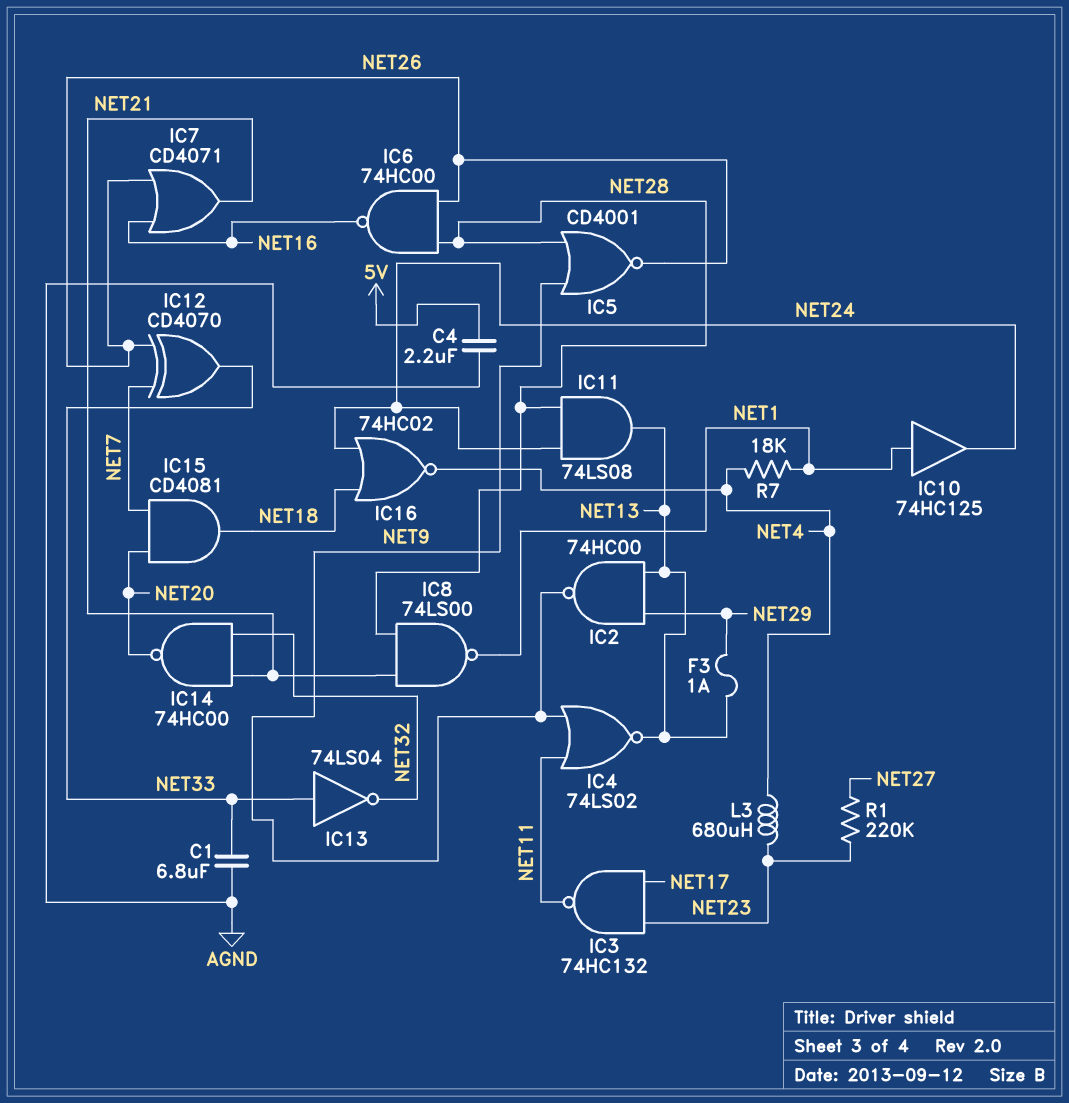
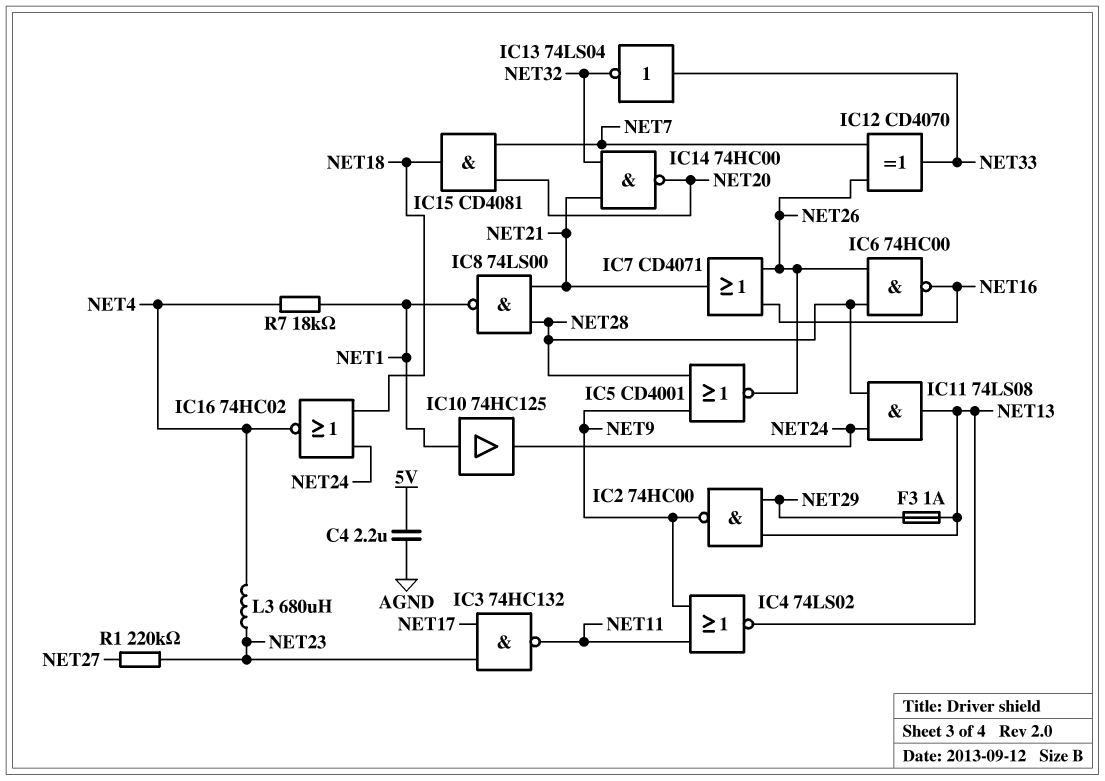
C1: 6.8uF (AGND, NET33) -> none

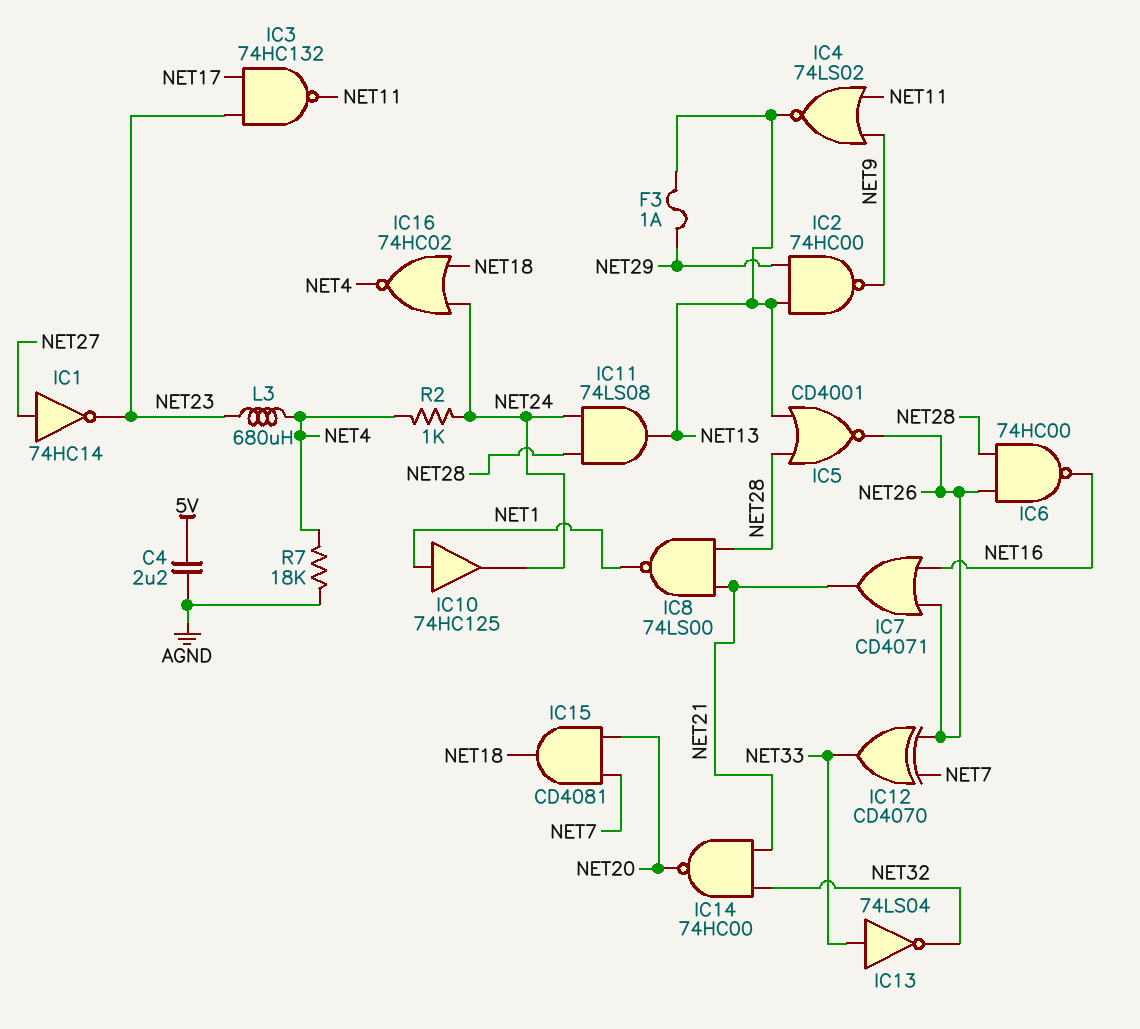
IC1: none -> NOT 74HC14 (in NET27, out NET23)
IC5: NOR CD4001 (in NET9, in NET28, out NET26) -> NOR CD4001 (in NET13, in NET28, out NET26)
R1: 220k (NET23, NET27) -> none
R2: none -> 1k (NET4, NET24)
R7: 18k (NET1, NET4) -> 18k (AGND, NET4)

